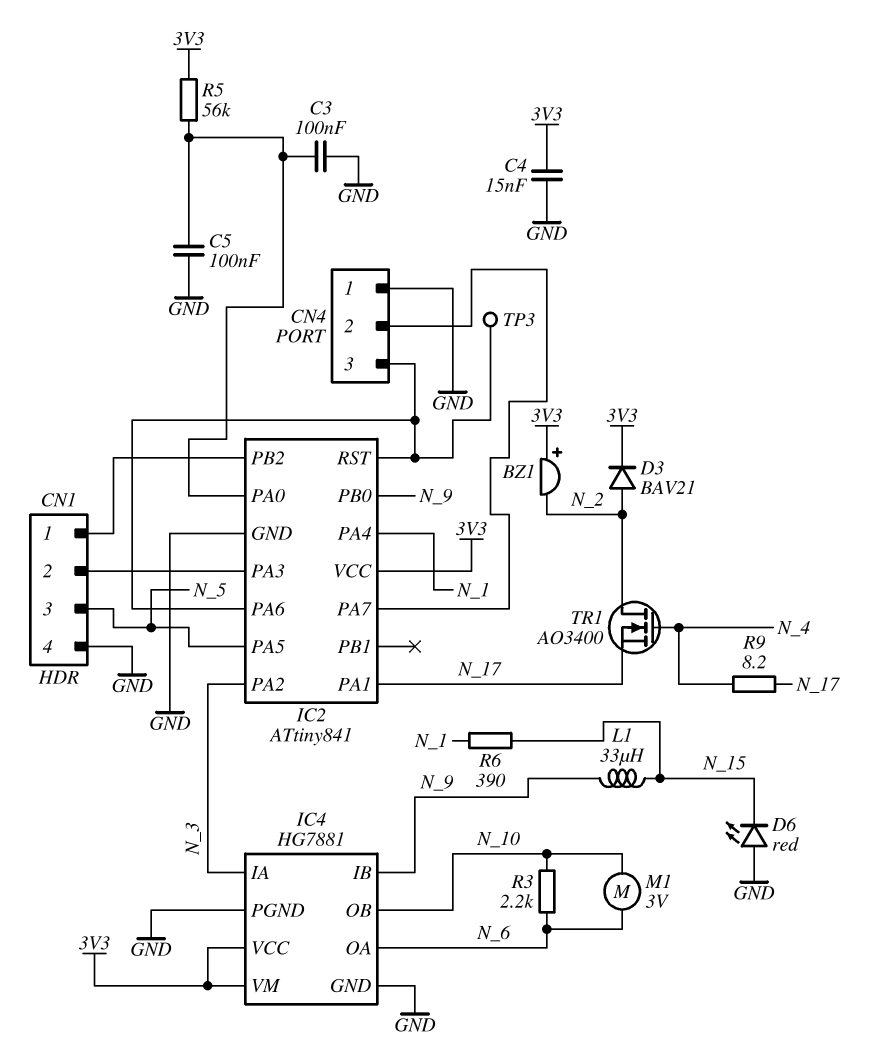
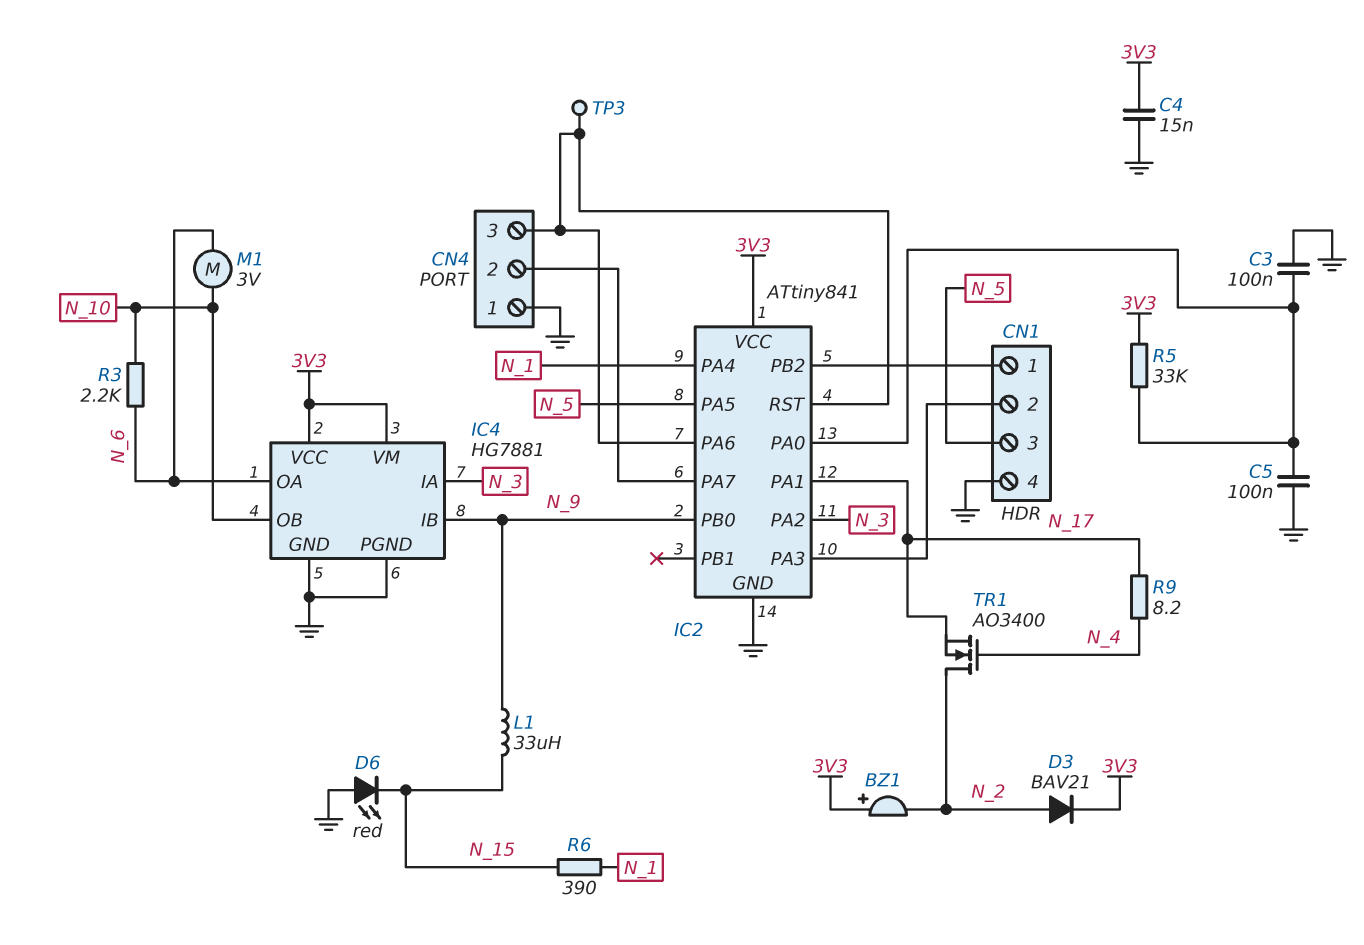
R5: 56k (3V3, IC2/PA0) -> 33k (3V3, IC2/PA0)

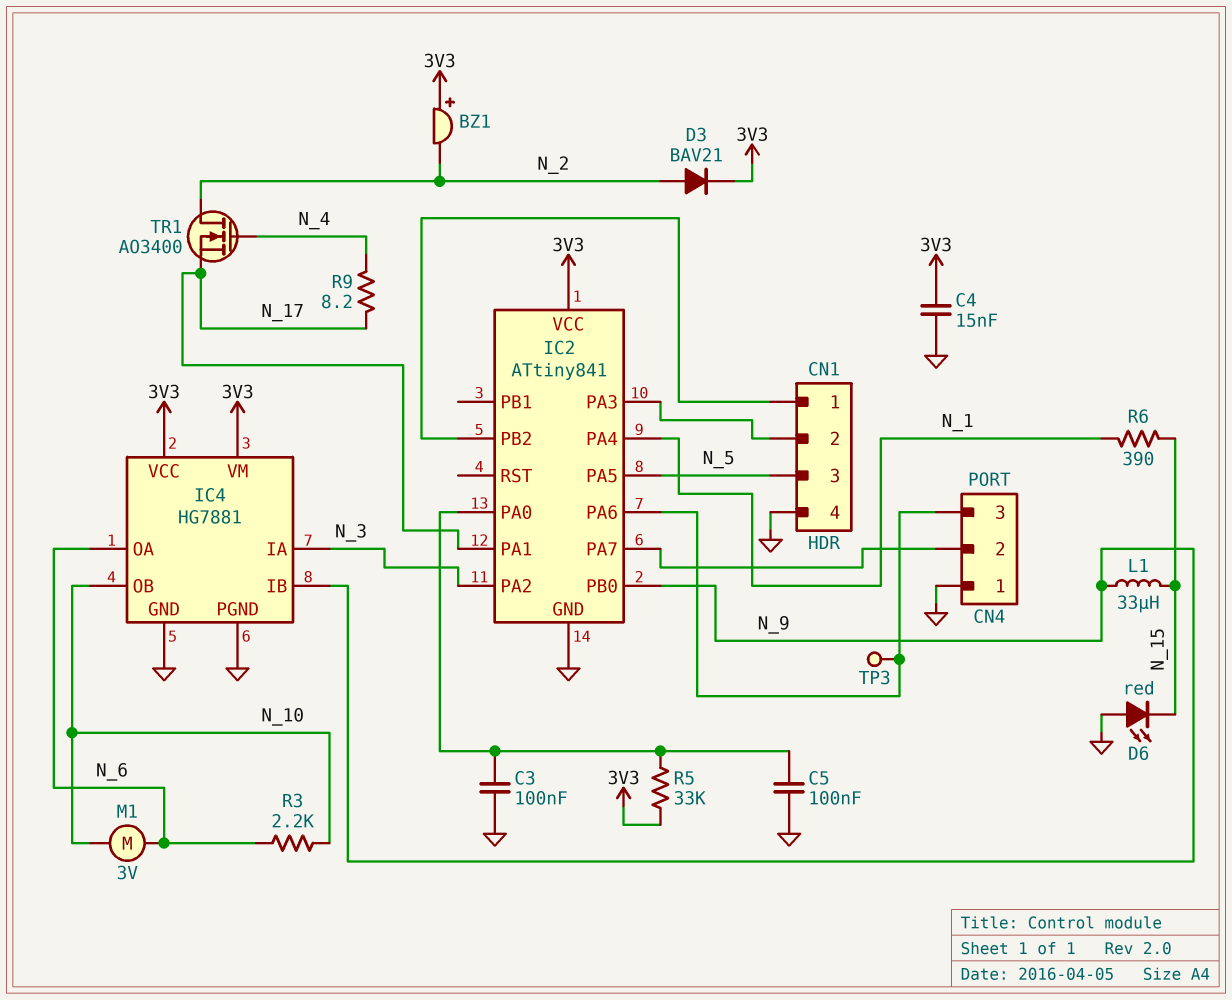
IC2 pin RST: CN4/3 -> none

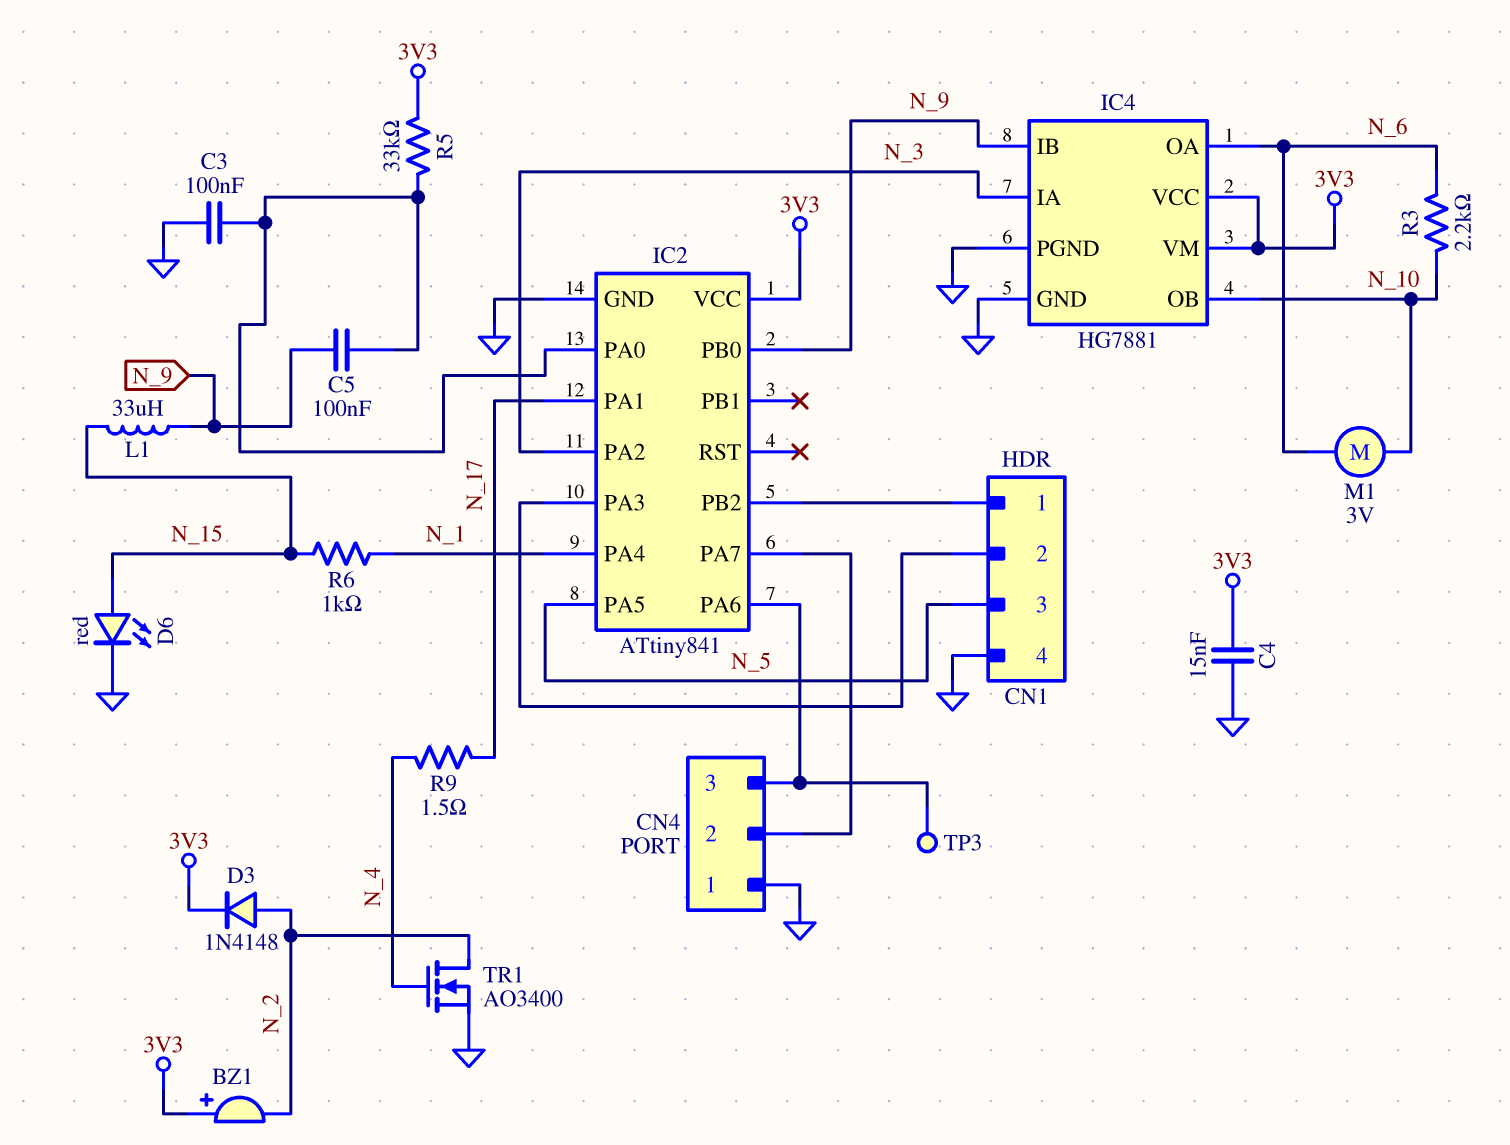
C5: 100nF (GND, IC2/PA0) -> 100nF (IC2/PA0, N_9)
D3: diode BAV21 (A N_2, K 3V3) -> diode 1N4148 (A N_2, K 3V3)
D6: LED red (A GND, K N_15) -> LED red (A N_15, K GND)
R6: 390 (N_1, N_15) -> 1k (N_1, N_15)
R9: 8.2 (N_4, N_17) -> 1.5 (N_4, N_17)
TR1: NMOS AO3400 (G N_4, D N_2, S N_17) -> NMOS AO3400 (G N_4, D N_2, S GND)

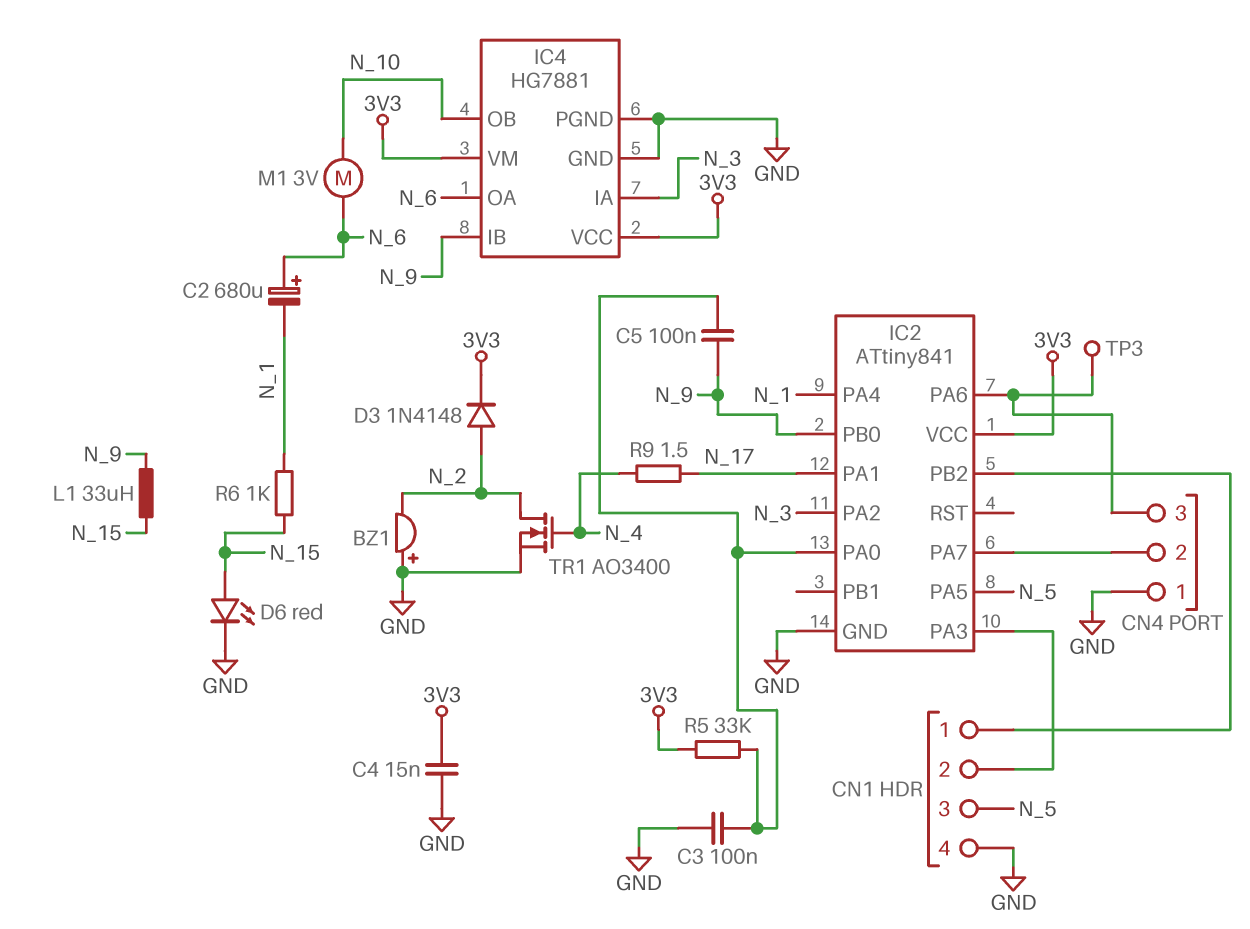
BZ1: buzzer (plus 3V3, minus N_2) -> buzzer (plus GND, minus N_2)
C2: none -> 680uF (plus N_6, minus N_1)
R3: 2.2k (N_6, N_10) -> none

